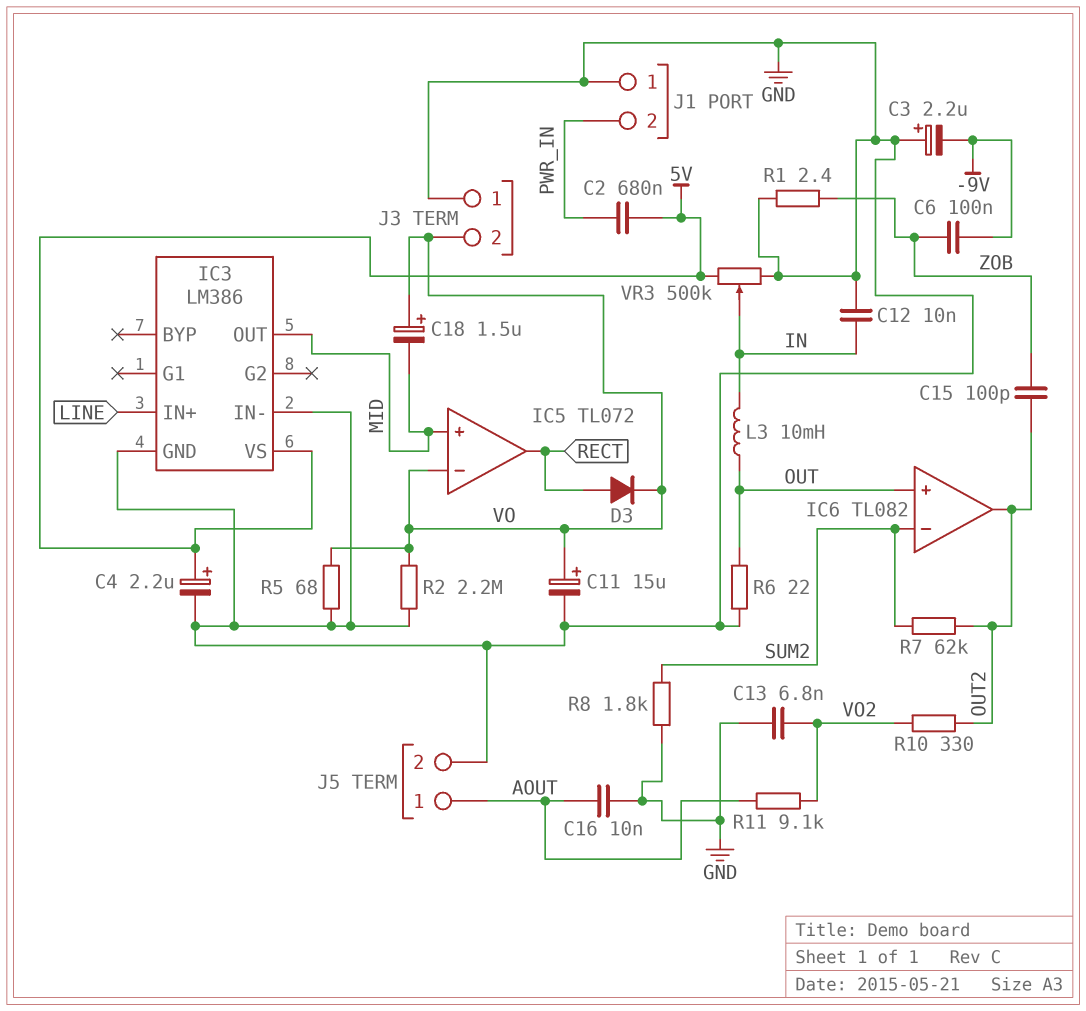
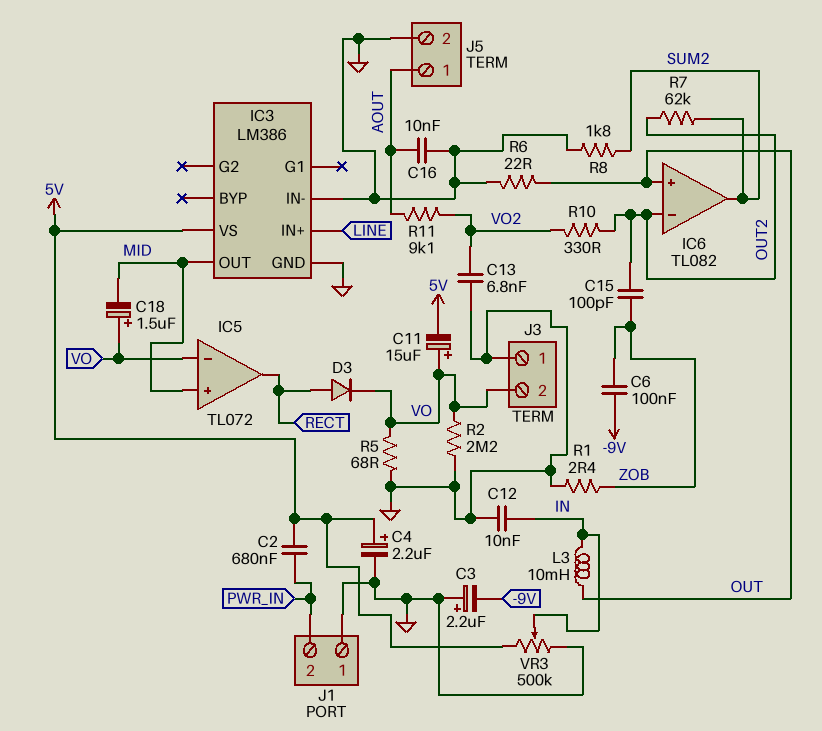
C11: 15uF (plus VO, minus GND) -> 15uF (plus VO, minus 5V)
IC6 pin in-: SUM2 -> OUT2
IC6 pin out: OUT2 -> SUM2

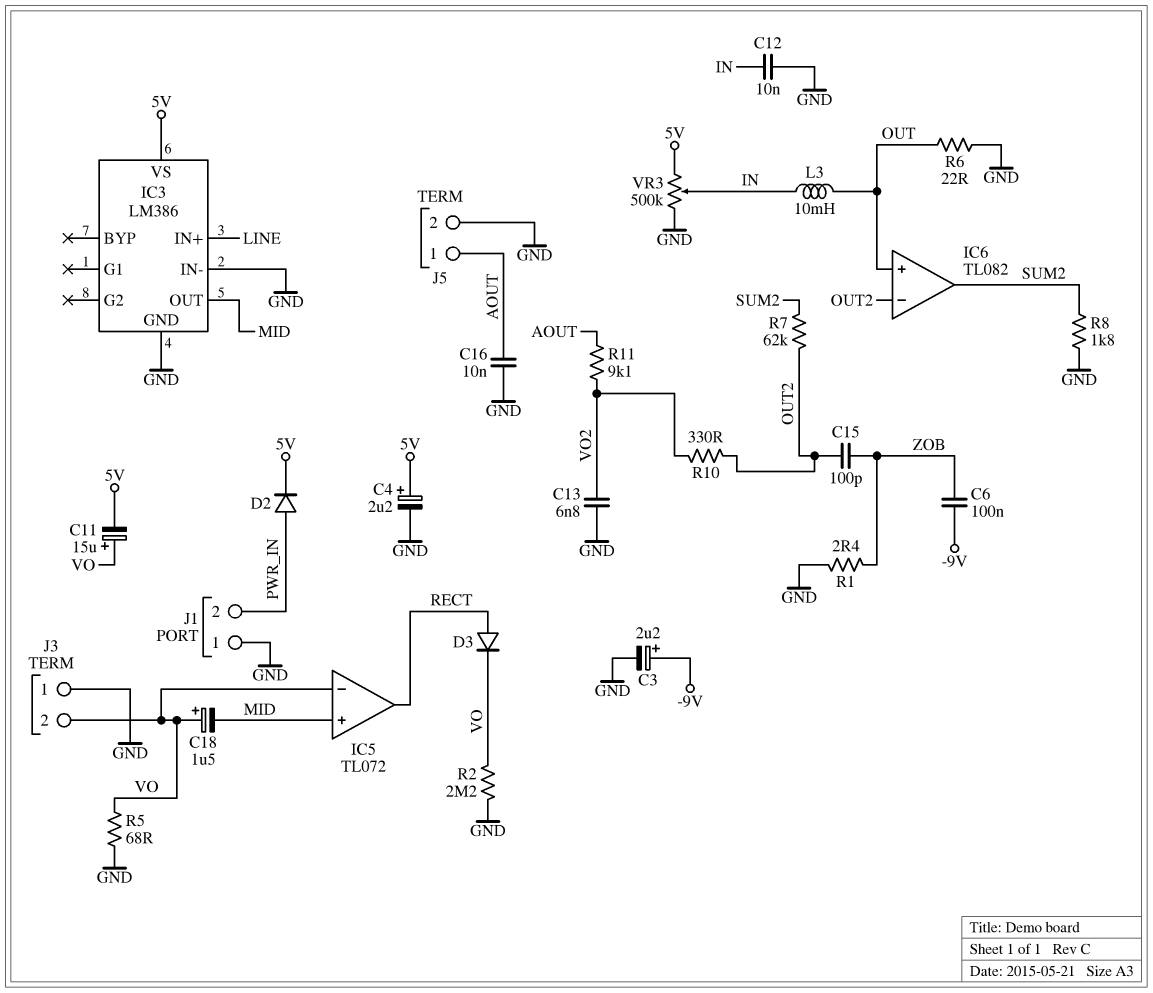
C2: 680nF (5V, PWR_IN) -> none
C3: 2.2uF (plus GND, minus -9V) -> 2.2uF (plus -9V, minus GND)
D2: none -> diode (A PWR_IN, K 5V)

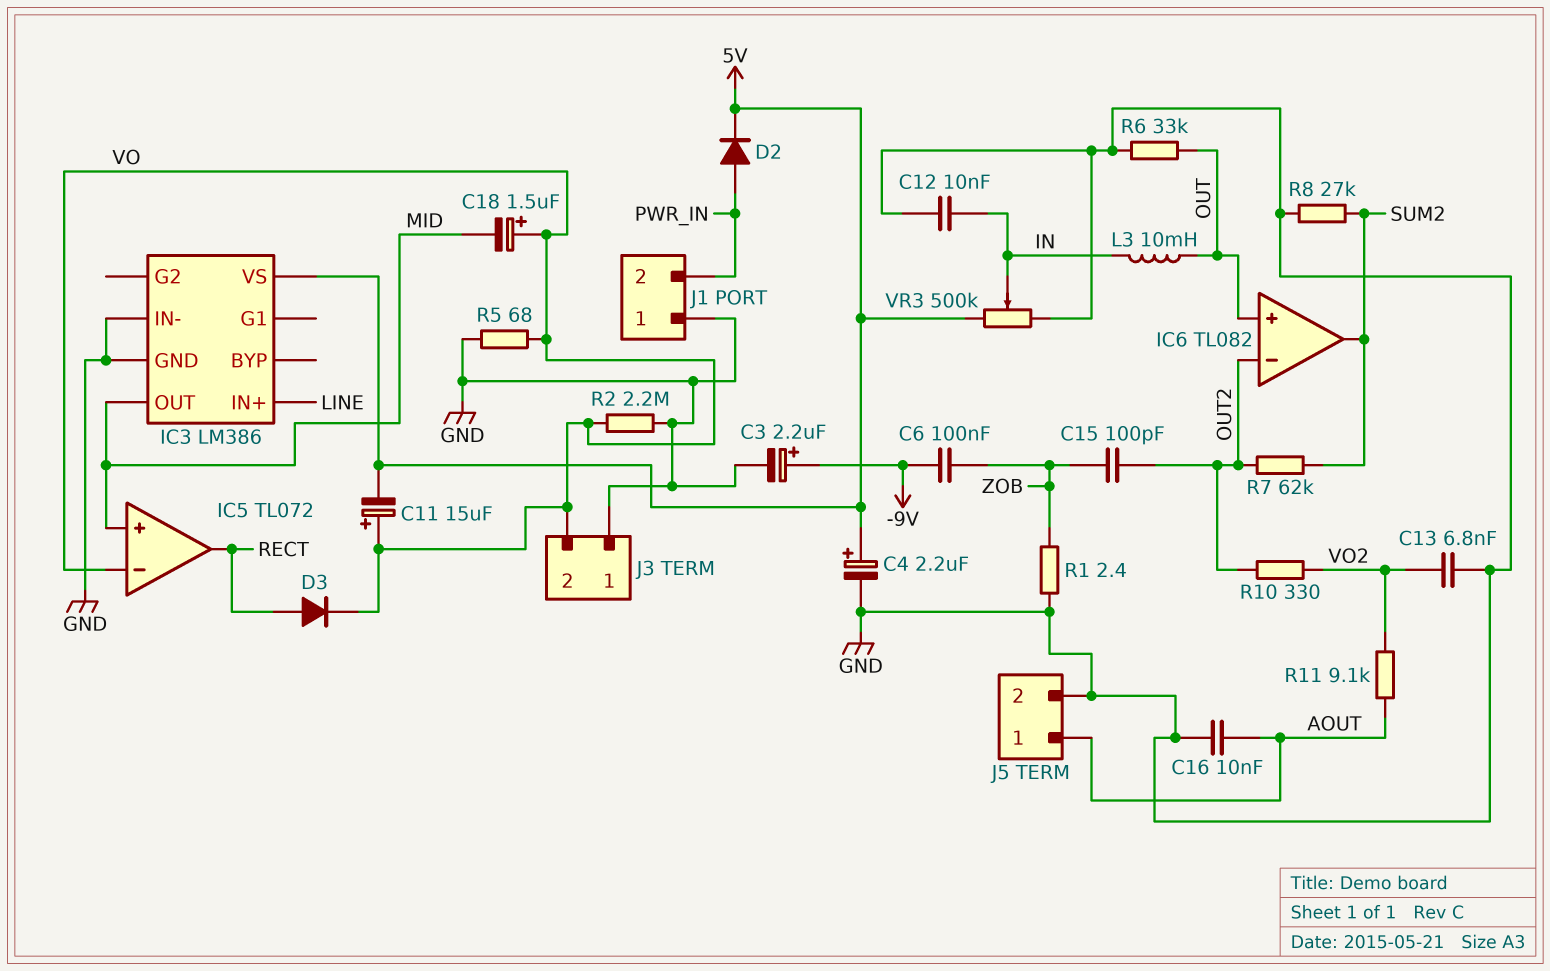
R6: 22 (GND, OUT) -> 33k (GND, OUT)
R8: 1.8k (GND, SUM2) -> 27k (GND, SUM2)

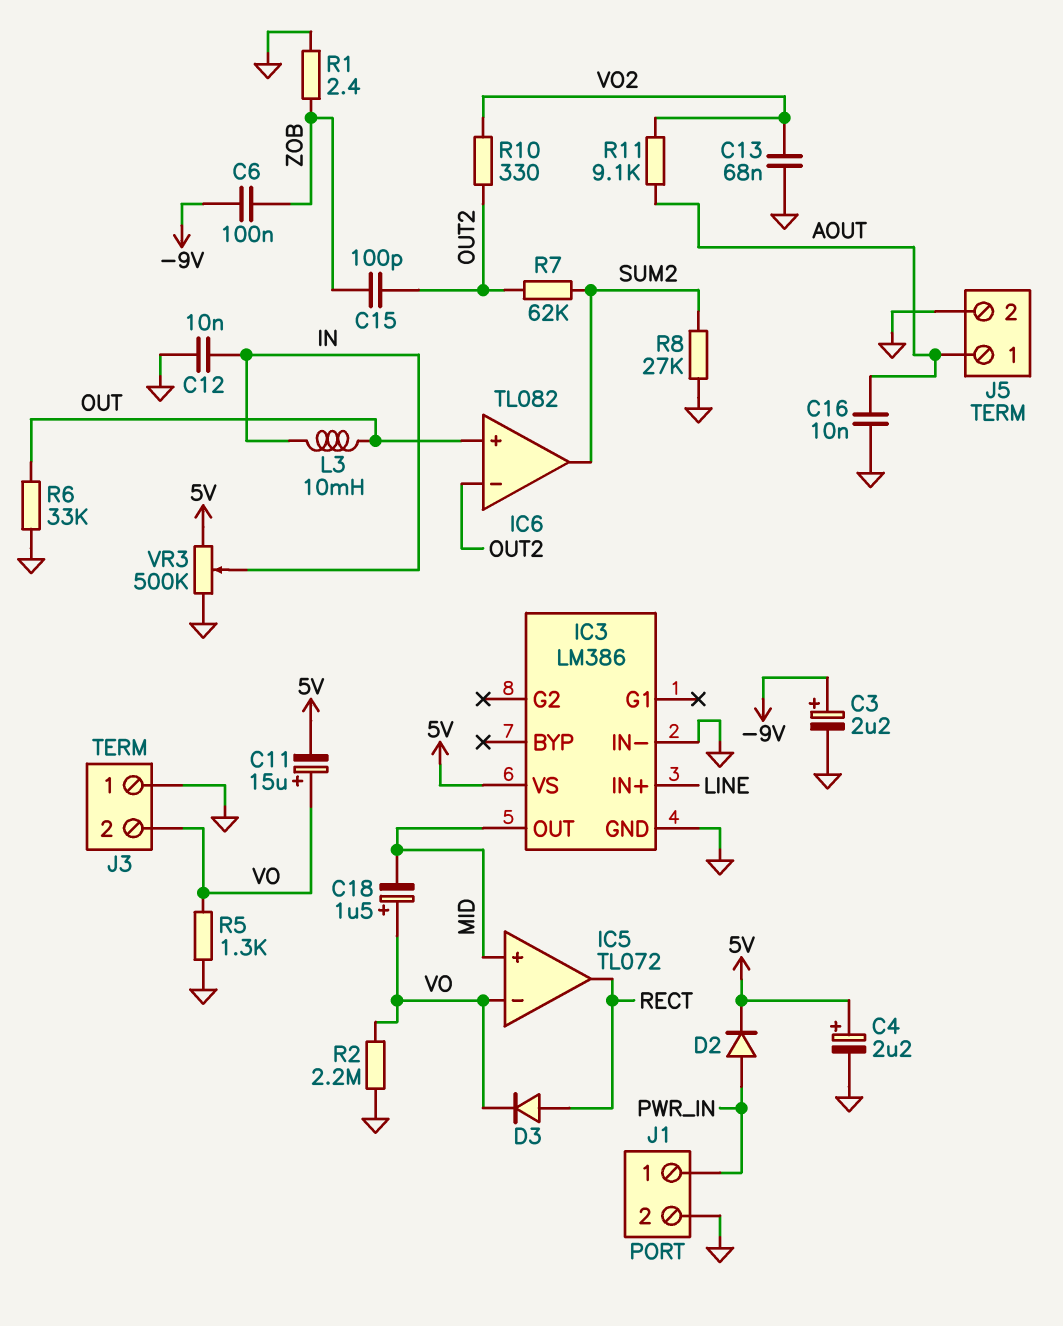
C13: 6.8nF (GND, VO2) -> 68nF (GND, VO2)
J1 pin 1: GND -> PWR_IN
J1 pin 2: PWR_IN -> GND
R5: 68 (GND, VO) -> 1.3k (GND, VO)

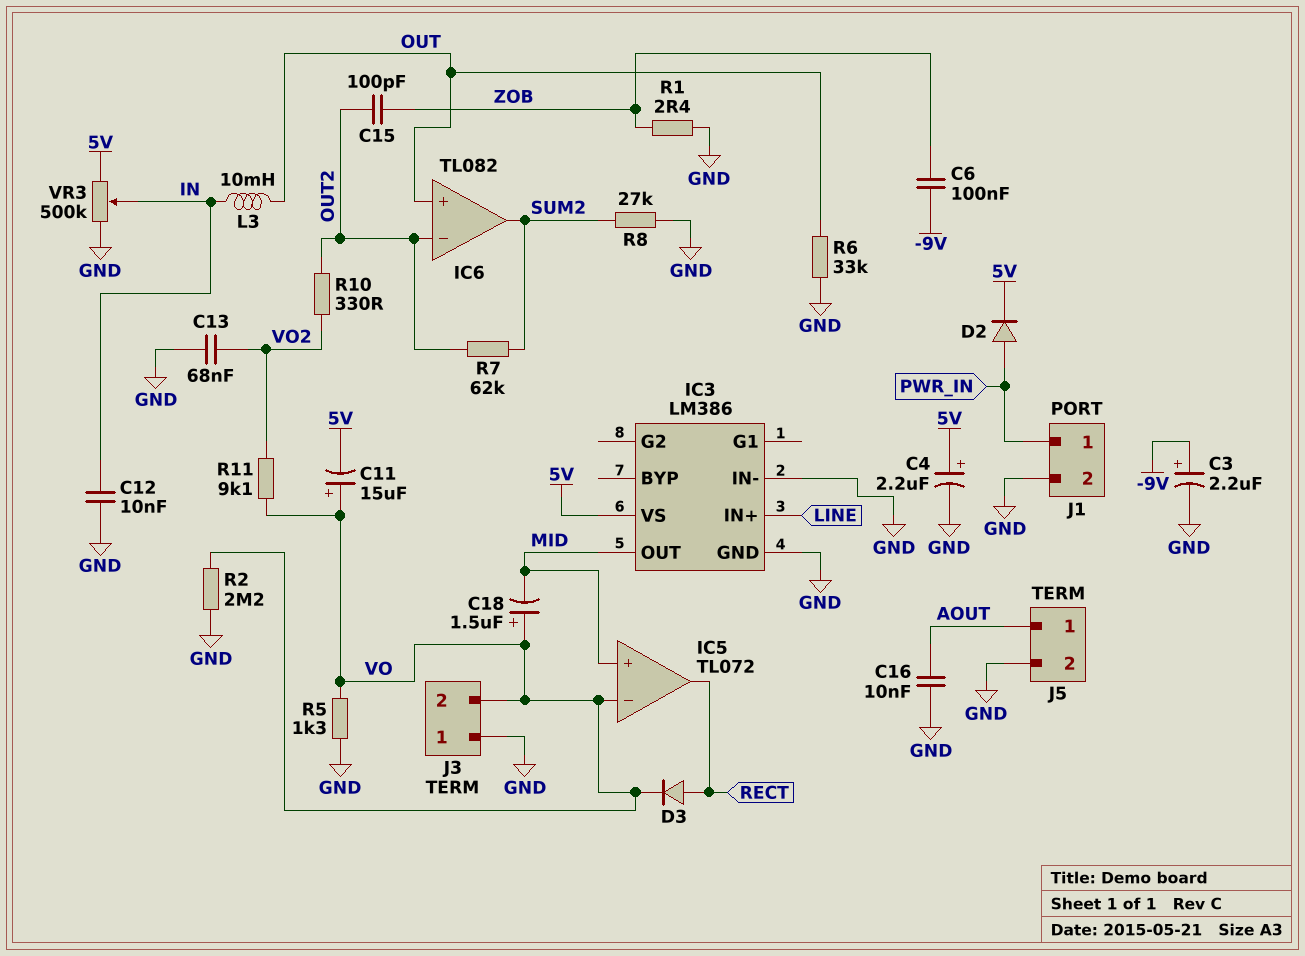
R11: 9.1k (AOUT, VO2) -> 9.1k (VO, VO2)

